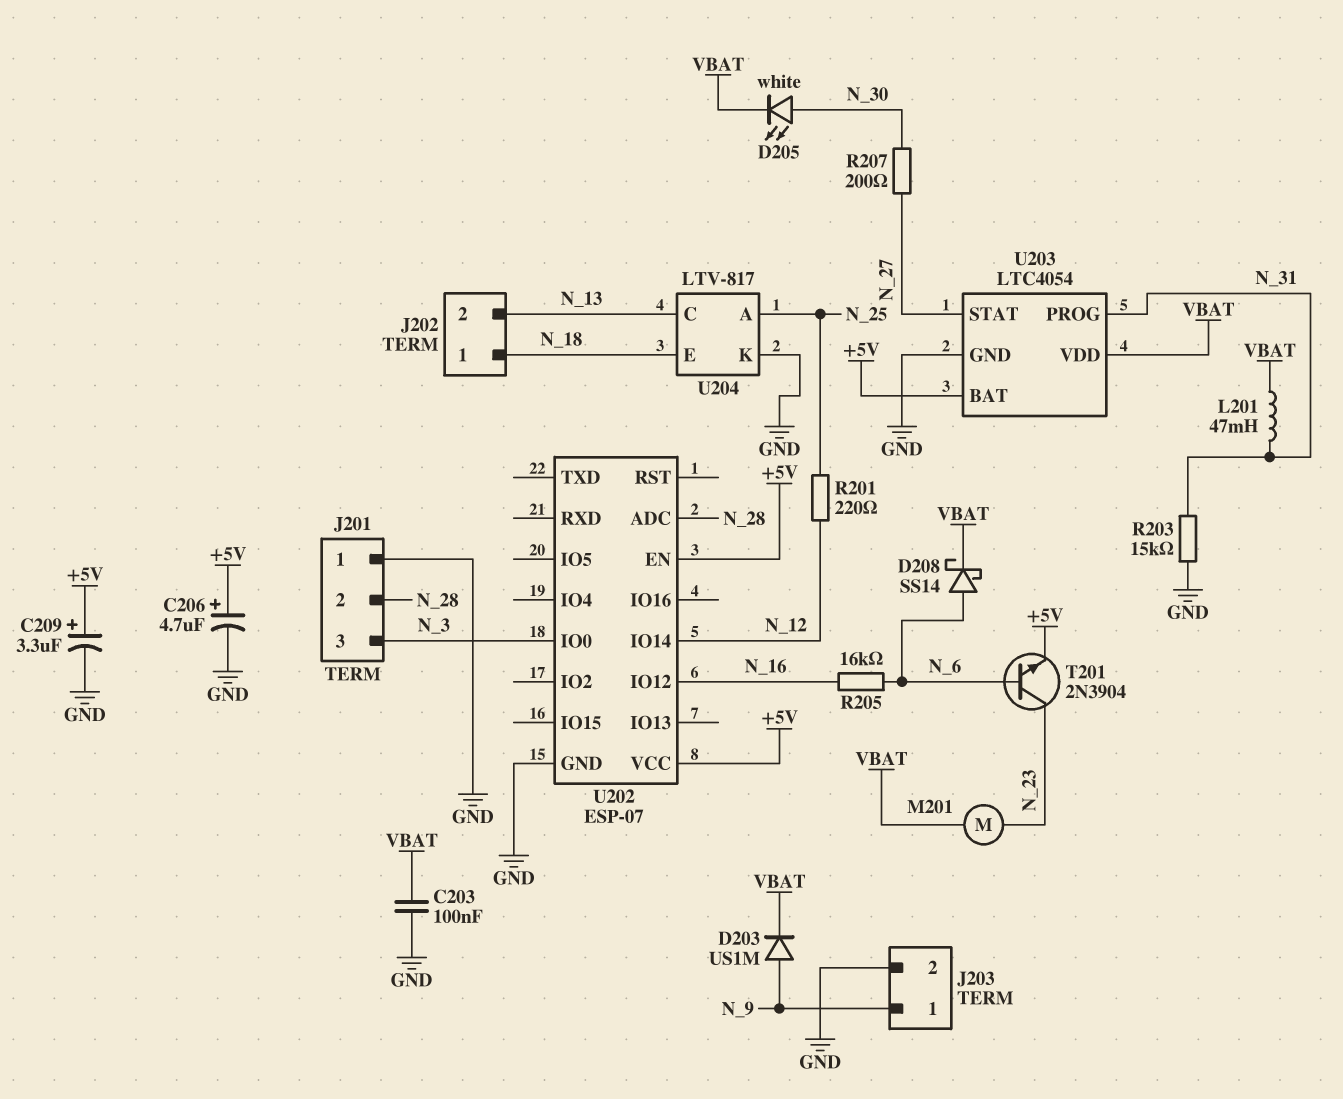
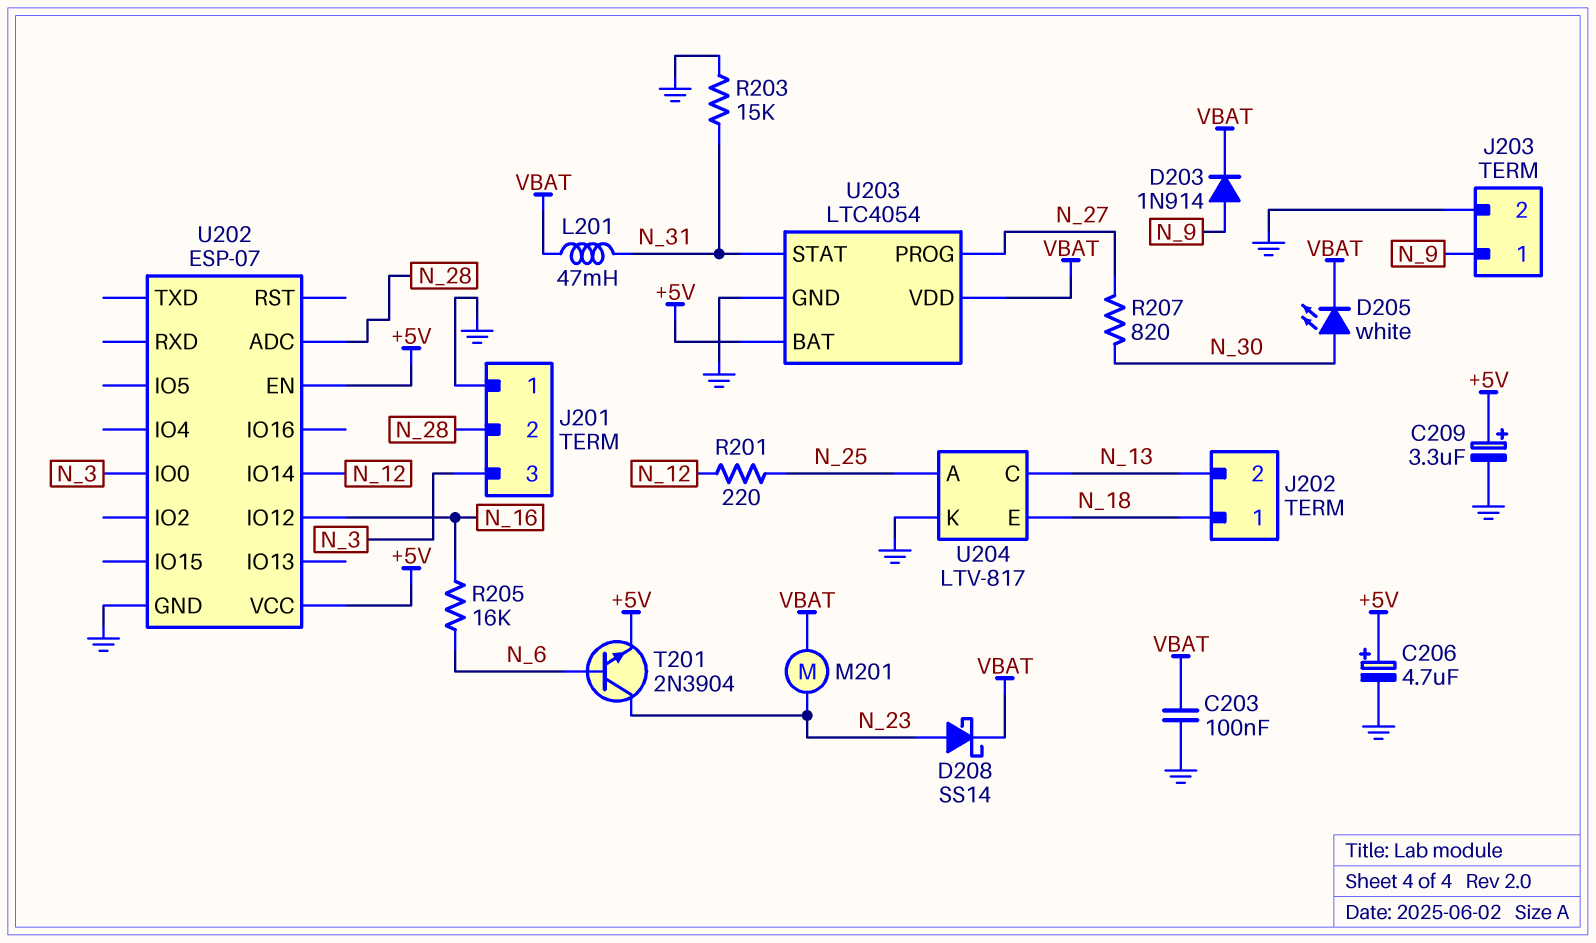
D203: diode US1M (A N_9, K VBAT) -> diode 1N914 (A N_9, K VBAT)
D208: schottky SS14 (A N_6, K VBAT) -> schottky SS14 (A N_23, K VBAT)
R207: 200 (N_27, N_30) -> 820 (N_27, N_30)
U203 pin PROG: N_31 -> N_27
U203 pin STAT: N_27 -> N_31

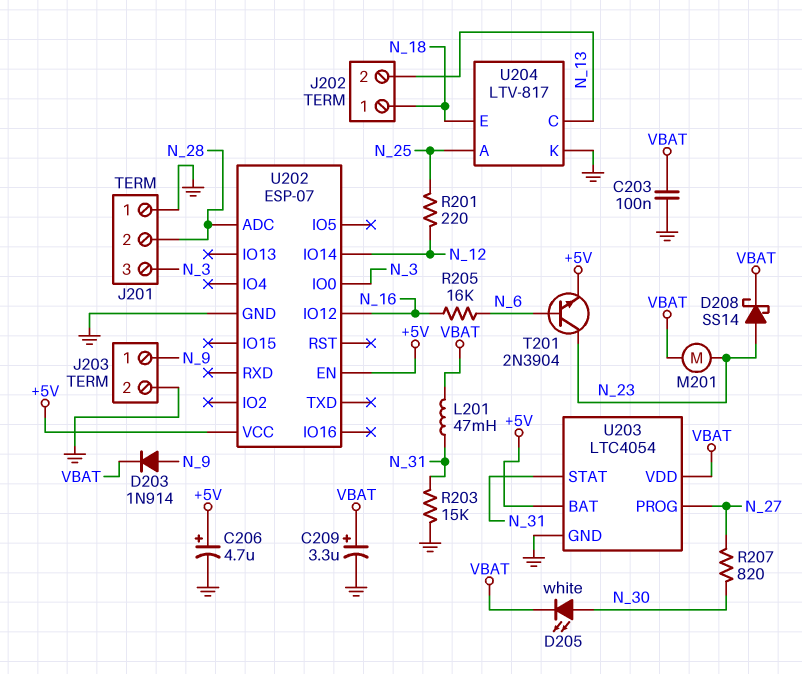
C209: 3.3uF (plus +5V, minus GND) -> 3.3uF (plus VBAT, minus GND)

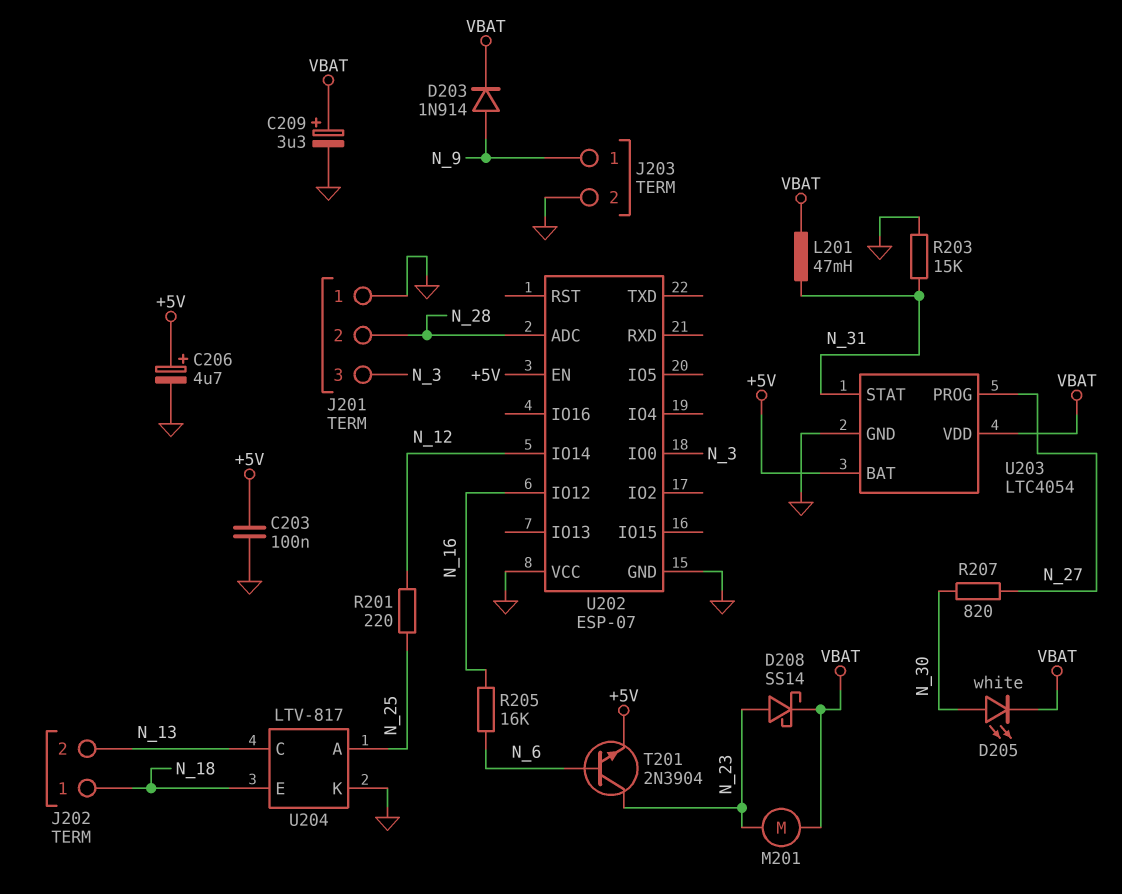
C203: 100nF (GND, VBAT) -> 100nF (+5V, GND)
U202 pin VCC: +5V -> GND

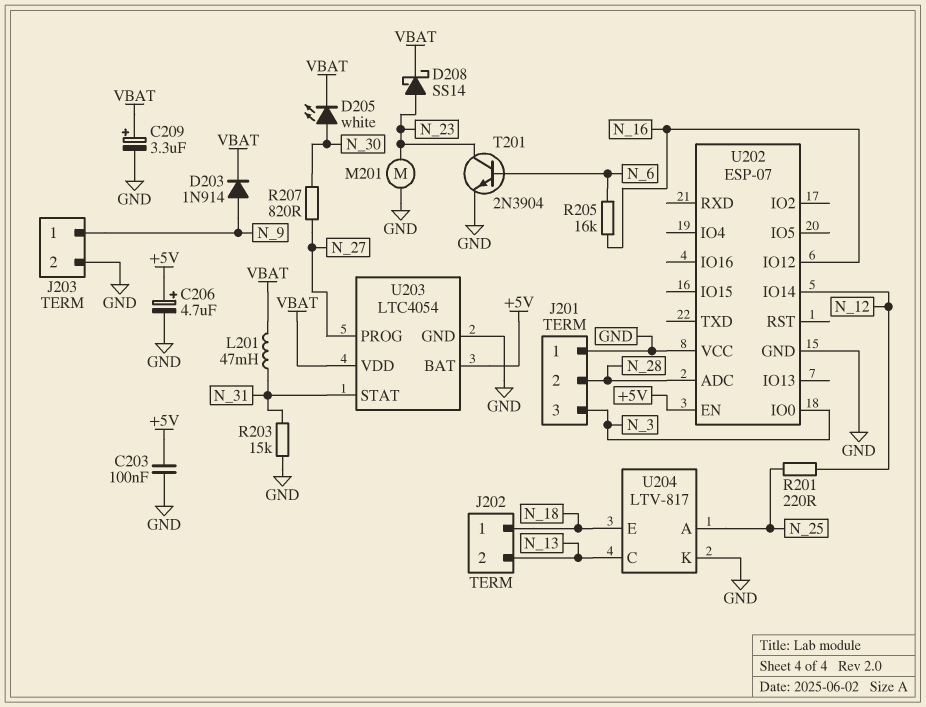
M201: motor (N_23, VBAT) -> motor (GND, N_23)
T201: NPN 2N3904 (B N_6, C N_23, E +5V) -> NPN 2N3904 (B N_6, C N_23, E GND)

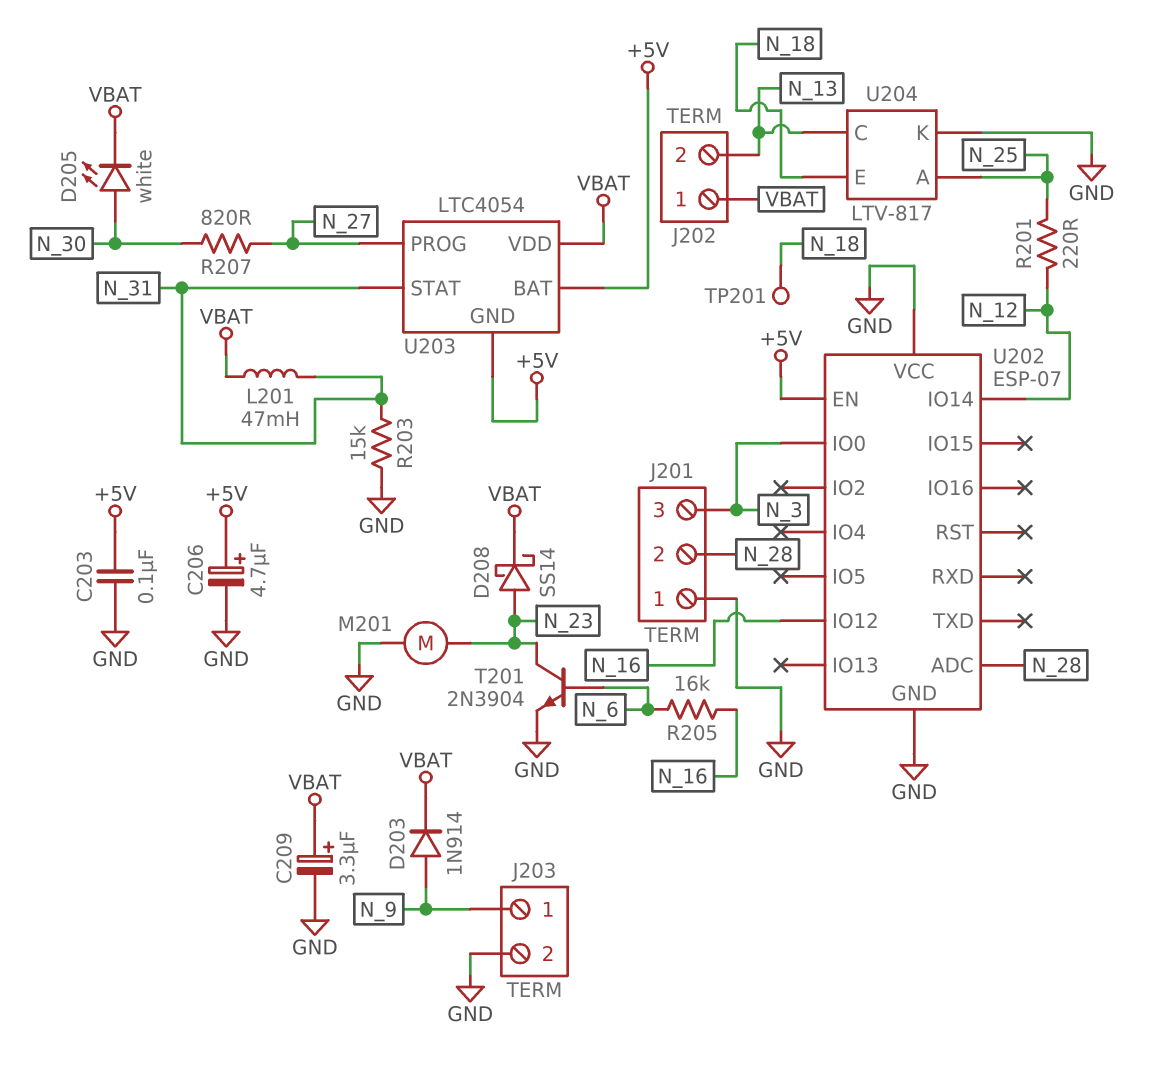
J202 pin 1: N_18 -> VBAT
TP201: none -> test point (N_18)
U203 pin GND: GND -> +5V

